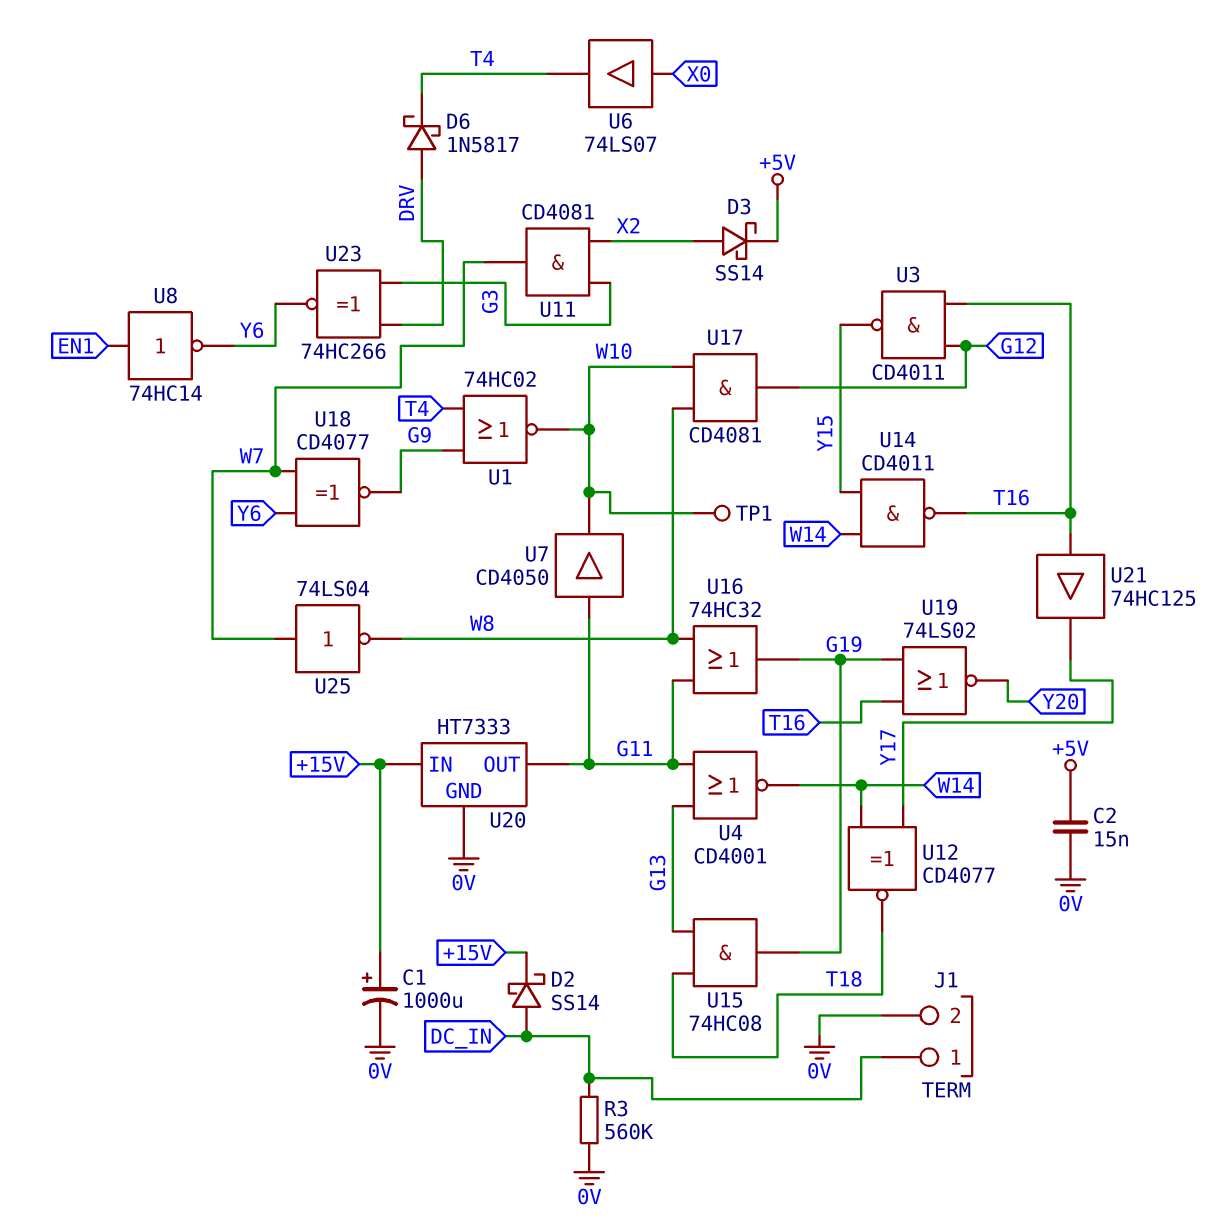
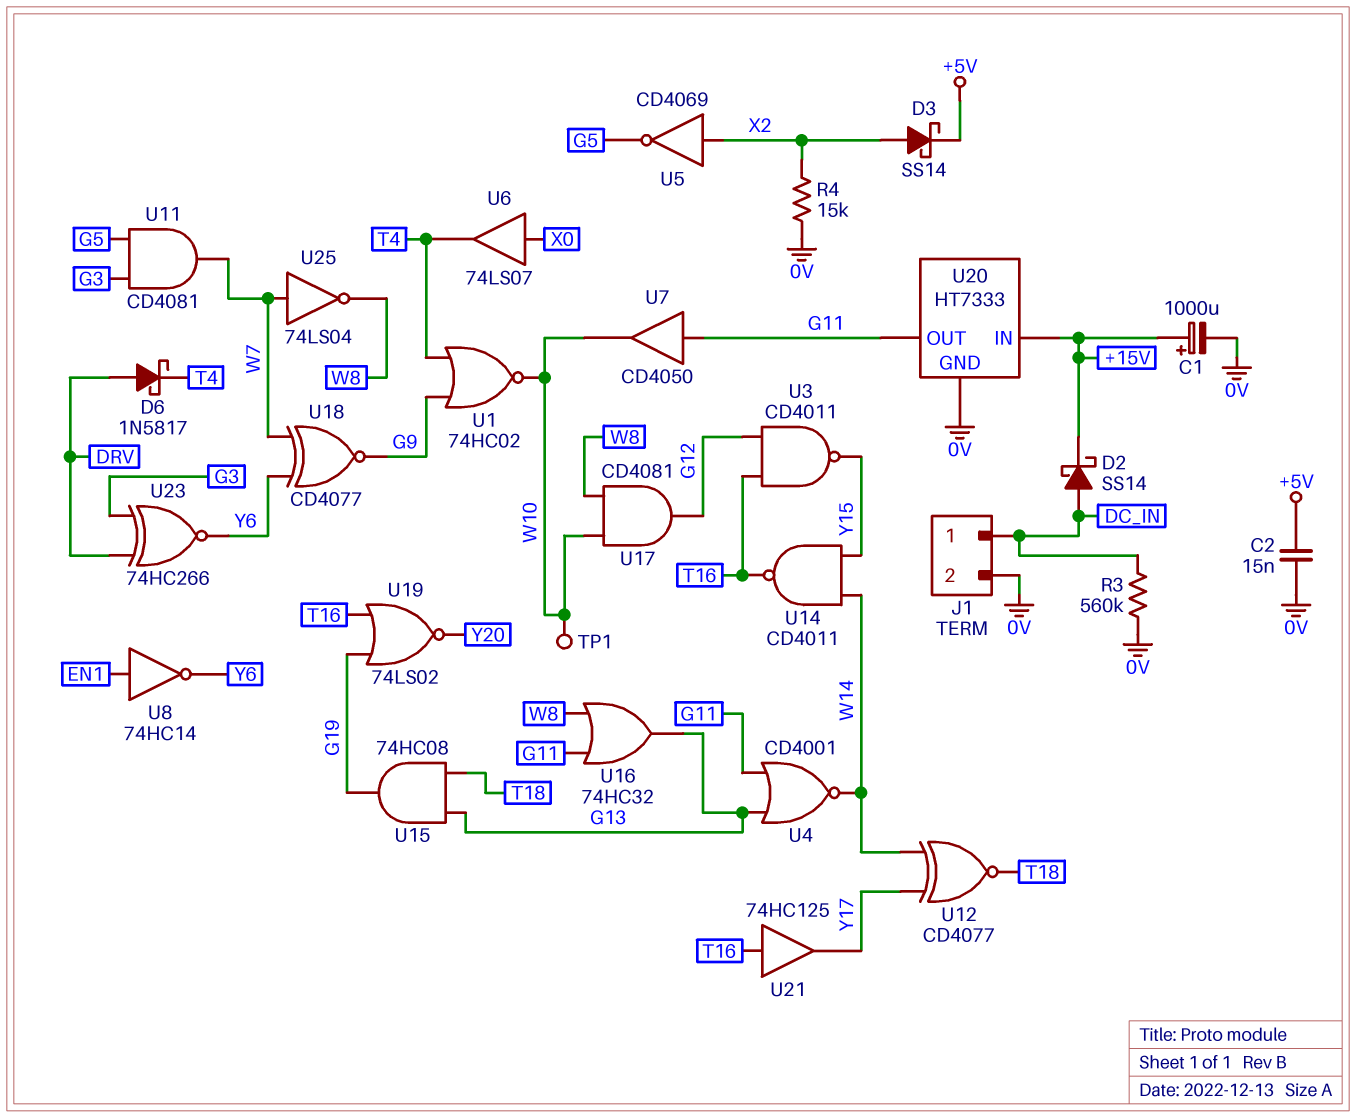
R4: none -> 15k (0V, X2)
U5: none -> NOT CD4069 (in X2, out G5)
U11: AND CD4081 (in G3, in X2, out W7) -> AND CD4081 (in G3, in G5, out W7)
U16: OR 74HC32 (in G11, in W8, out G19) -> OR 74HC32 (in G11, in W8, out G13)

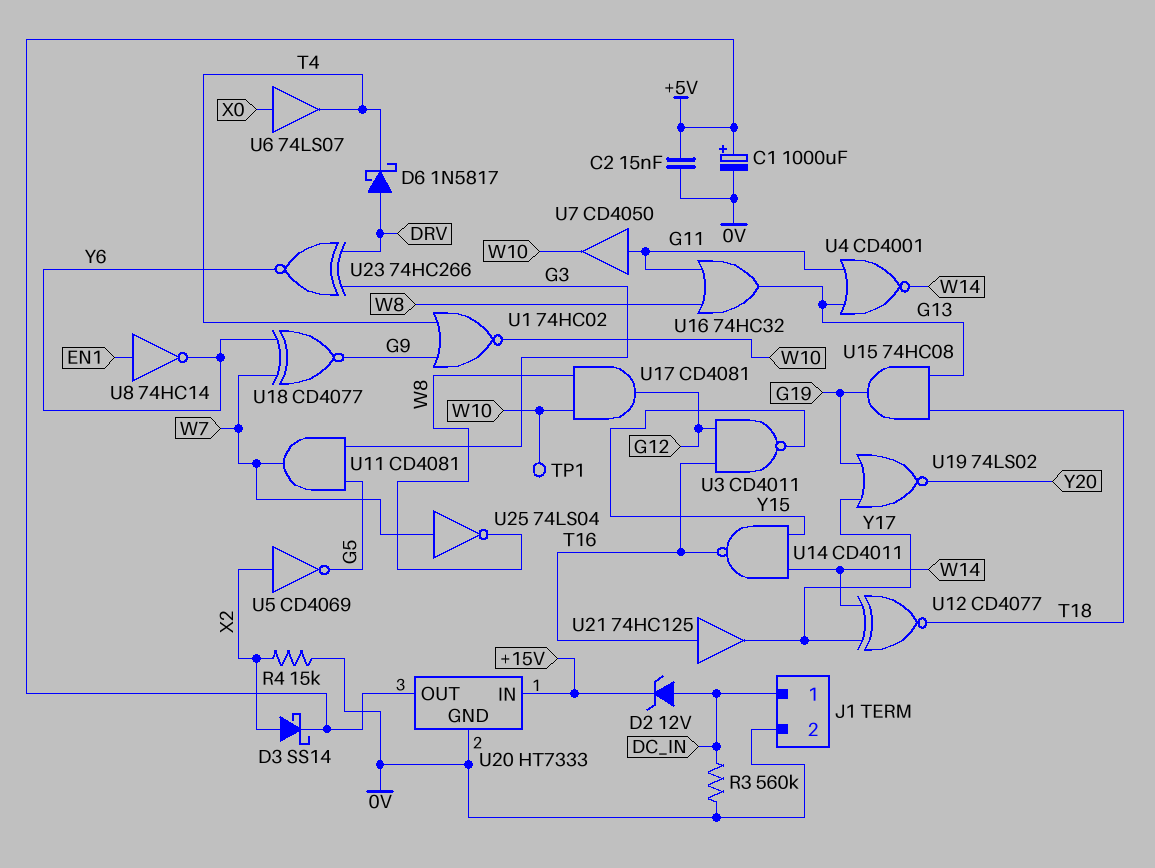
C1: 1000uF (plus +15V, minus 0V) -> 1000uF (plus +5V, minus 0V)
D2: schottky SS14 (A DC_IN, K +15V) -> zener 12V (A DC_IN, K +15V)
U19: NOR 74LS02 (in G19, in T16, out Y20) -> NOR 74LS02 (in G19, in Y17, out Y20)
U20 pin OUT: G11 -> +5V

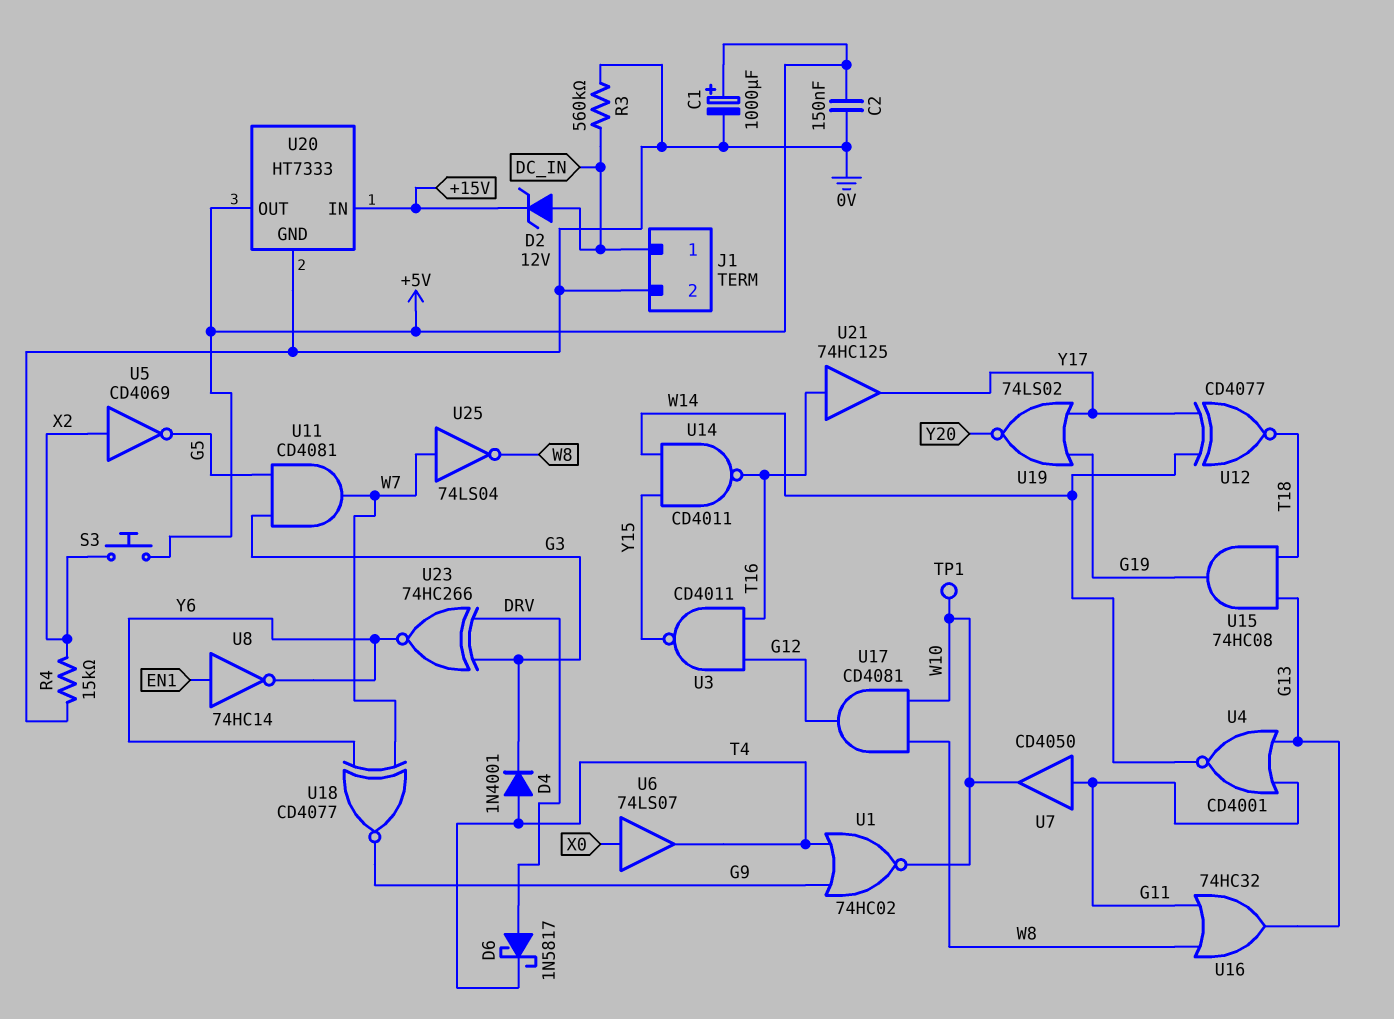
C2: 15nF (+5V, 0V) -> 150nF (+5V, 0V)
D3: schottky SS14 (A X2, K +5V) -> none
D4: none -> diode 1N4001 (A T4, K G3)
S3: none -> button (+5V, X2)

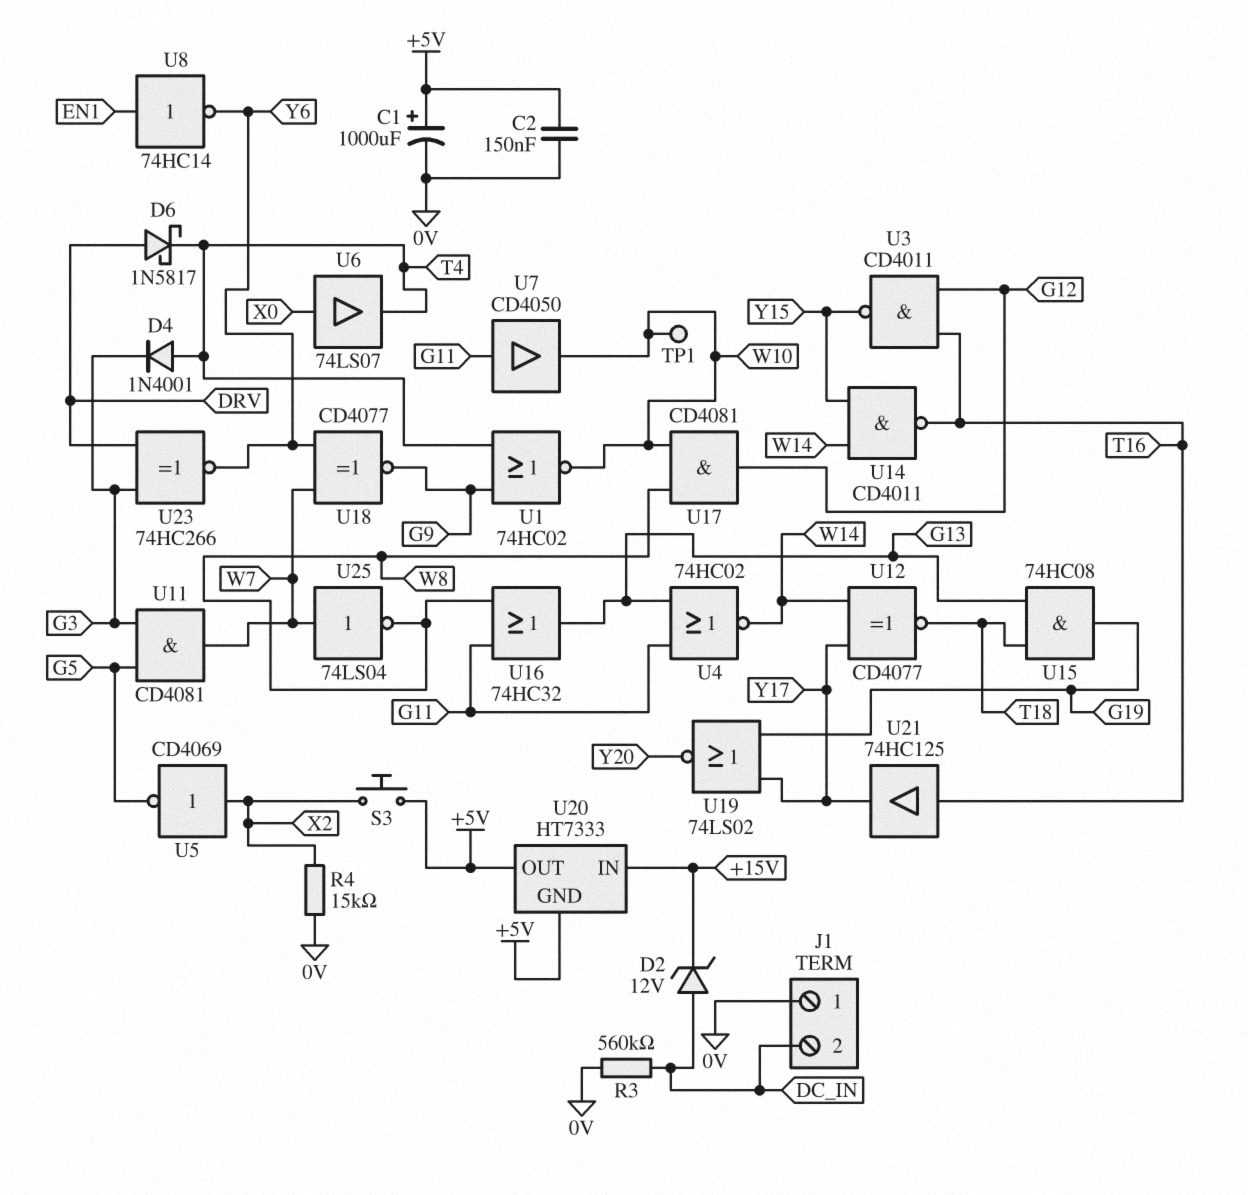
J1 pin 1: DC_IN -> 0V
J1 pin 2: 0V -> DC_IN
U4: NOR CD4001 (in G11, in G13, out W14) -> NOR 74HC02 (in G11, in G13, out W14)
U20 pin GND: 0V -> +5V

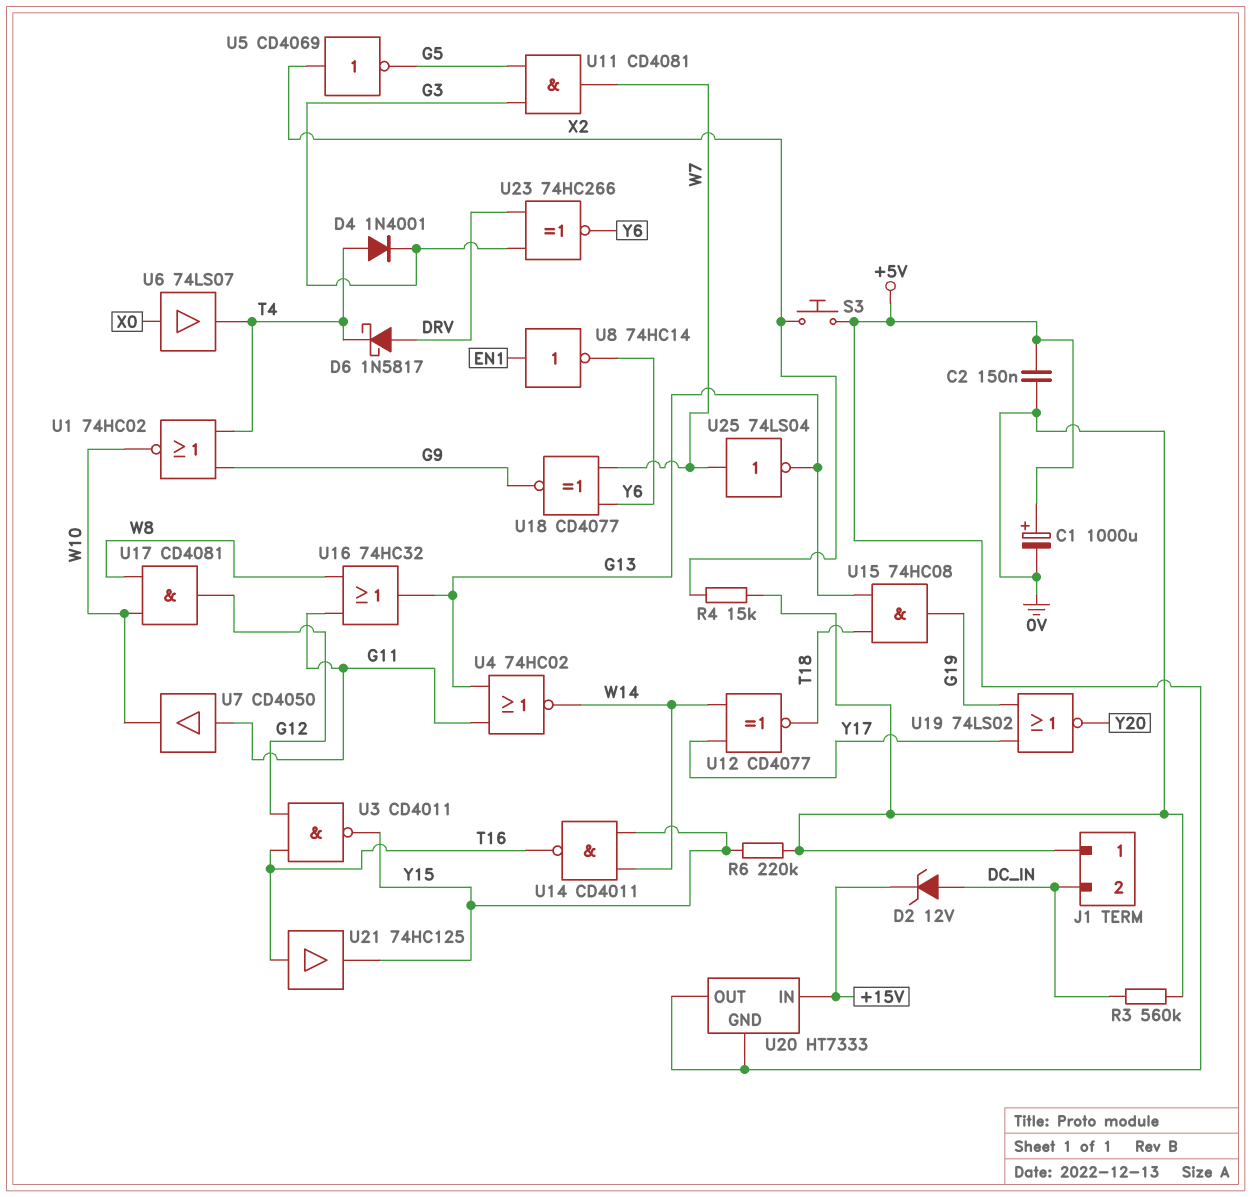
R6: none -> 220k (0V, Y15)
TP1: test point (W10) -> none
U21: buffer 74HC125 (in T16, out Y17) -> buffer 74HC125 (in T16, out Y15)
U25: NOT 74LS04 (in W7, out W8) -> NOT 74LS04 (in W7, out G13)

